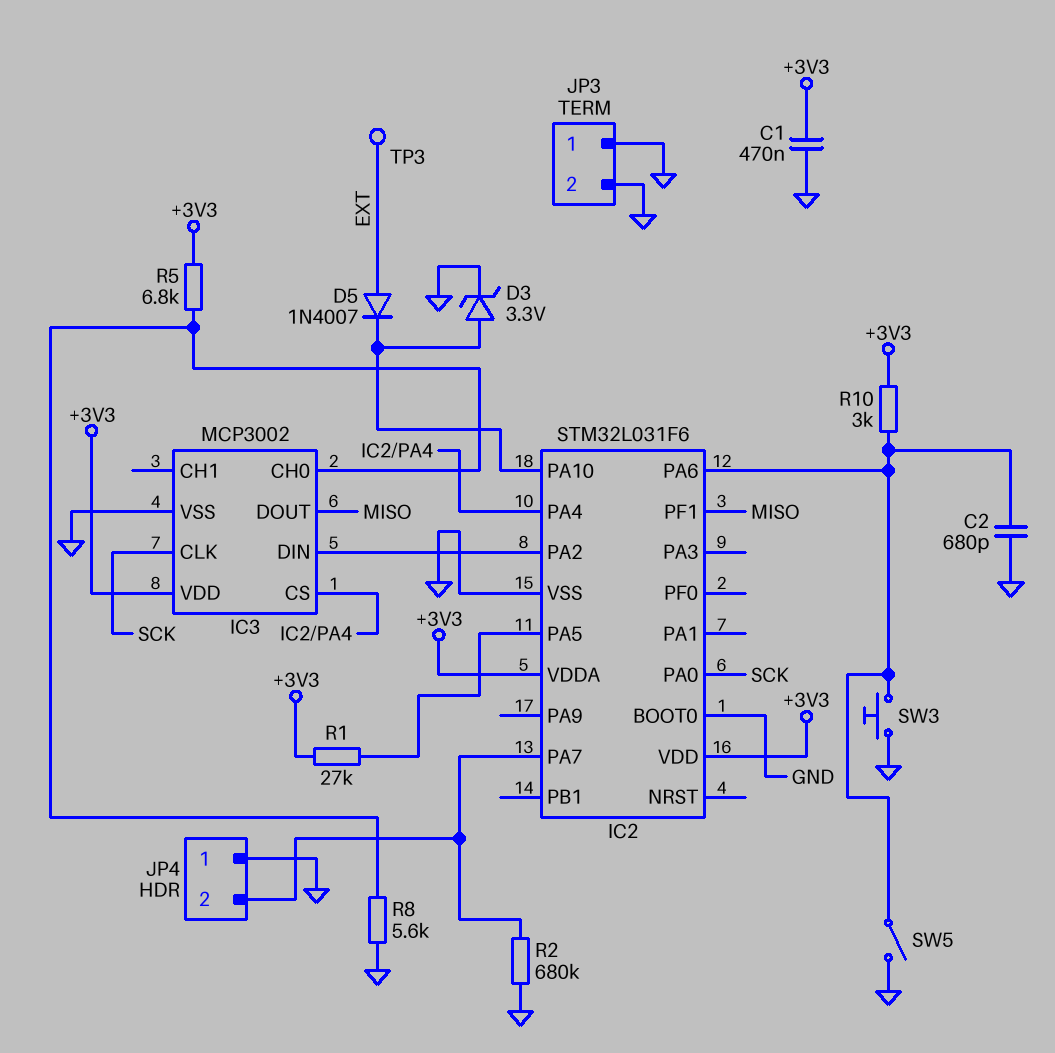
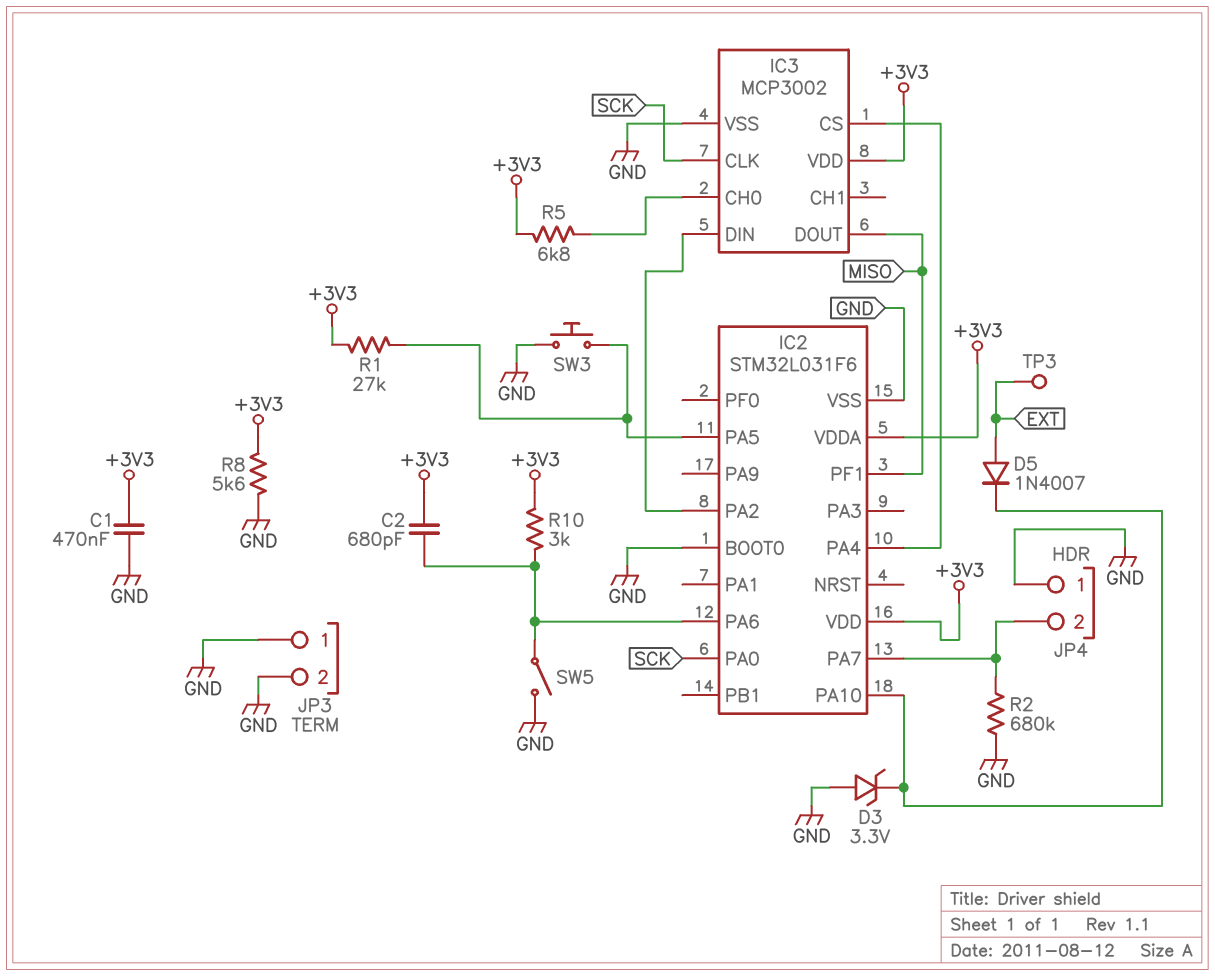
C2: 680pF (GND, IC2/PA6) -> 680pF (+3V3, IC2/PA6)
D3: zener 3.3V (A IC2/PA10, K GND) -> zener 3.3V (A GND, K IC2/PA10)
R8: 5.6k (GND, IC3/CH0) -> 5.6k (+3V3, GND)
SW3: button (GND, IC2/PA6) -> button (GND, IC2/PA5)

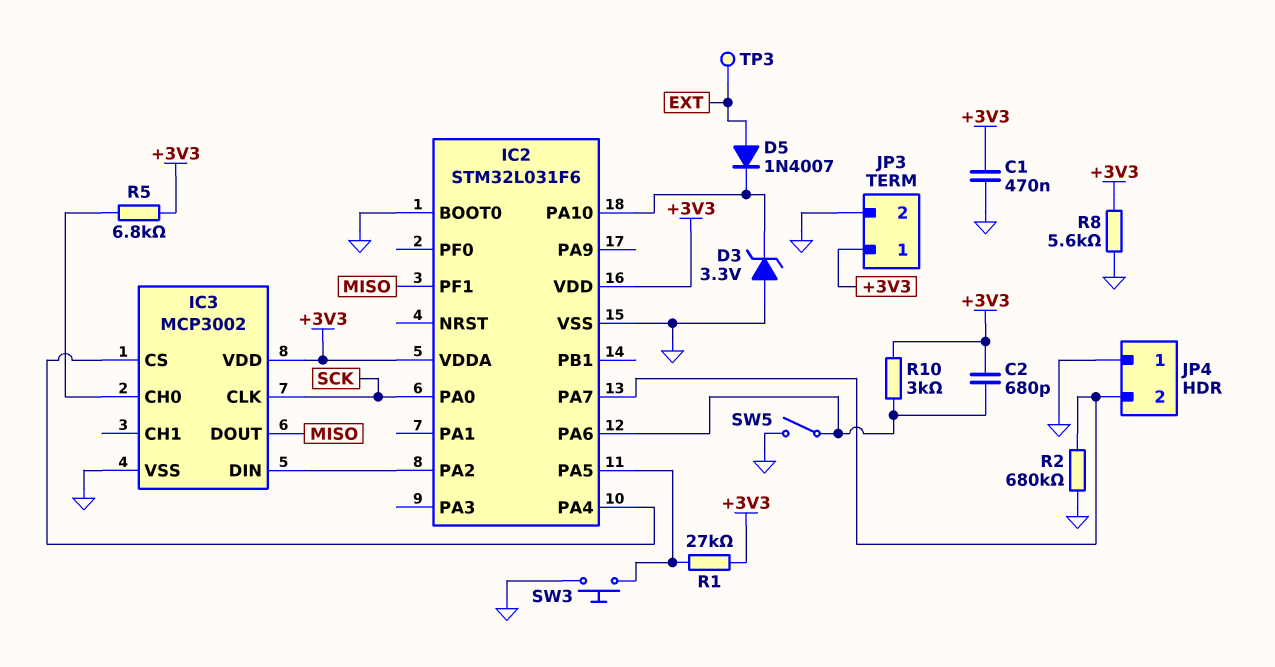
JP3 pin 1: GND -> +3V3

